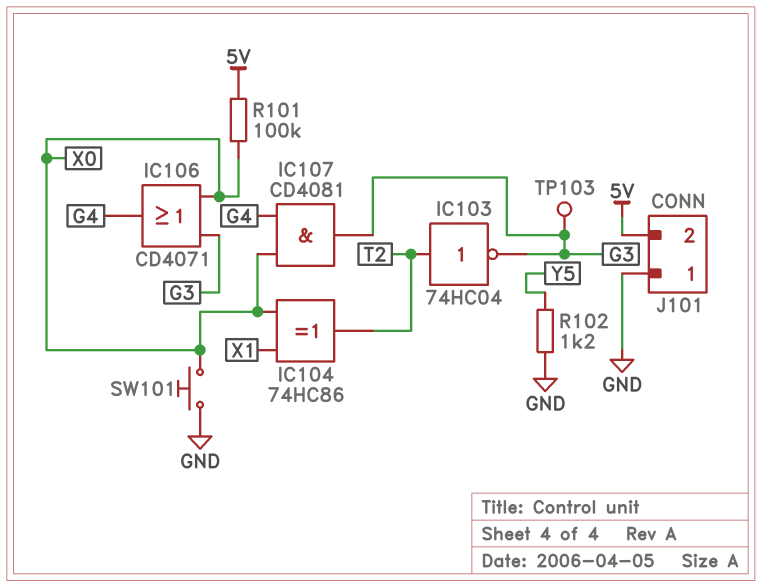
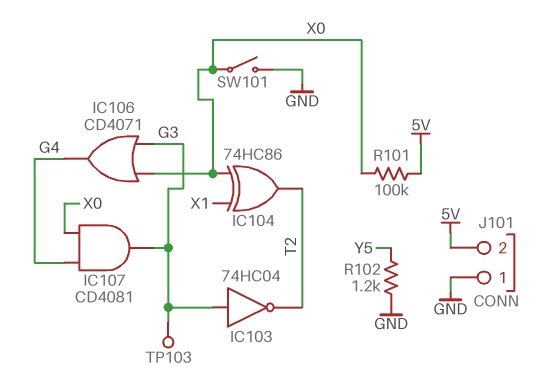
IC103: NOT 74HC04 (in T2, out G3) -> NOT 74HC04 (in G3, out T2)
SW101: button (GND, X0) -> switch (GND, X0)

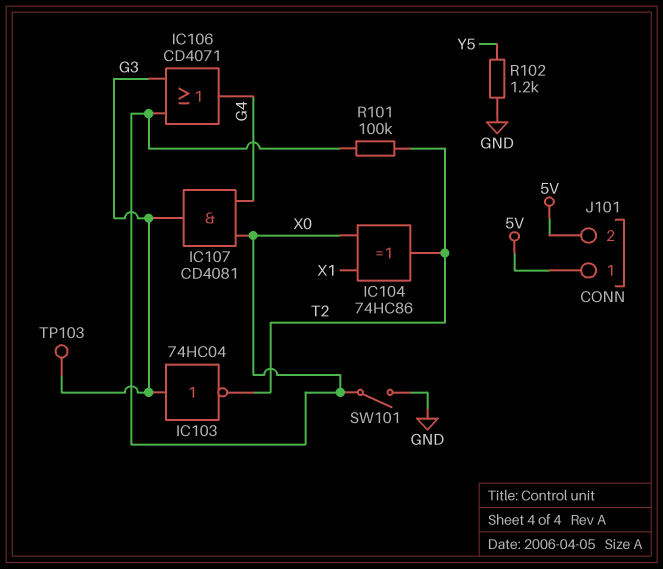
J101 pin 1: GND -> 5V
R101: 100k (5V, X0) -> 100k (T2, X0)

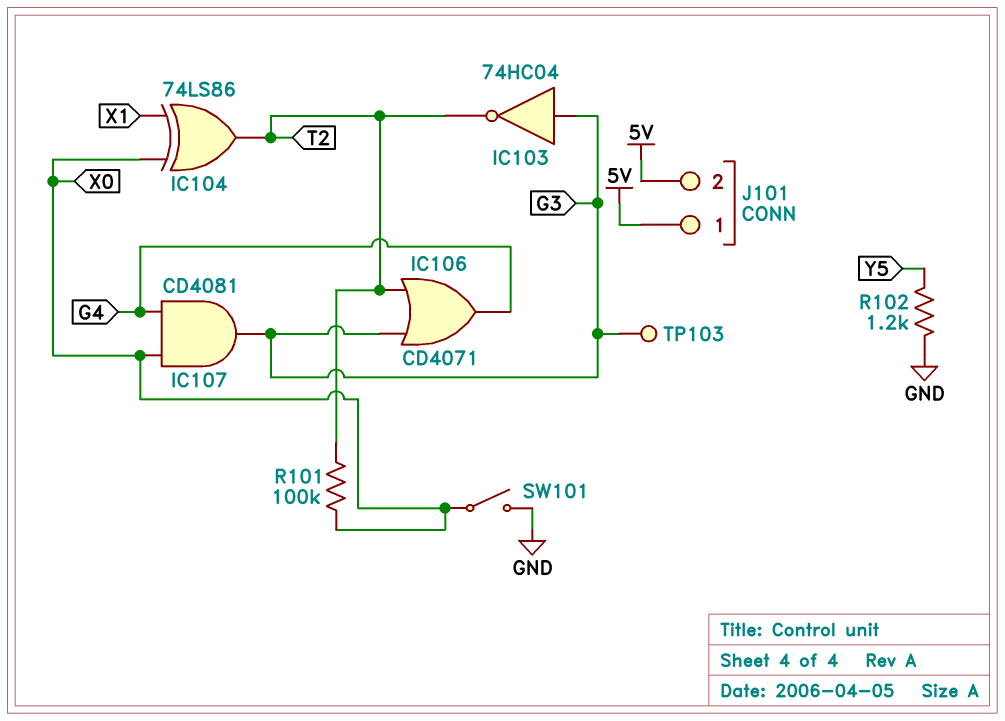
IC104: XOR 74HC86 (in X0, in X1, out T2) -> XOR 74LS86 (in X0, in X1, out T2)
IC106: OR CD4071 (in G3, in X0, out G4) -> OR CD4071 (in G3, in T2, out G4)

